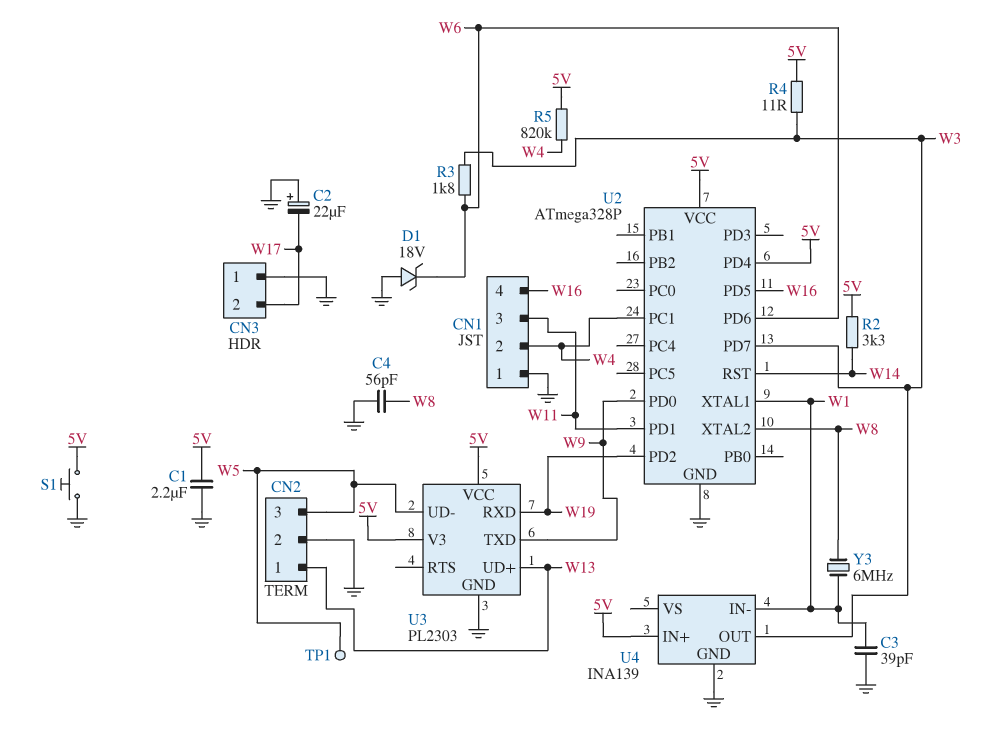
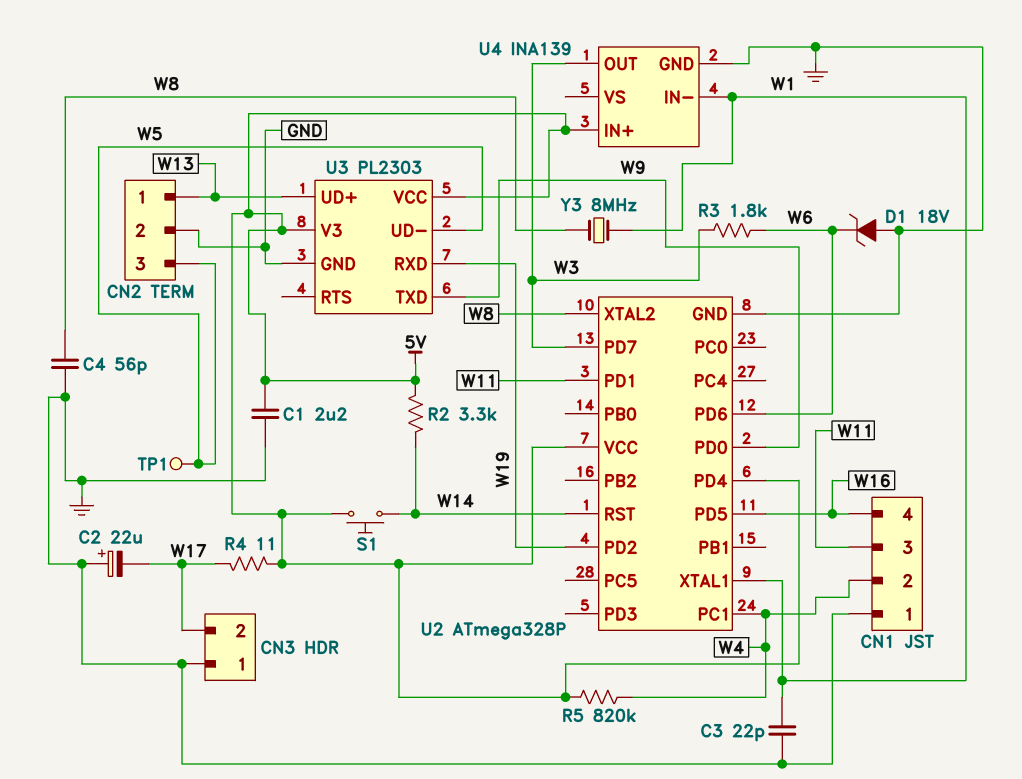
C3: 39pF (GND, W1) -> 22pF (GND, W1)
R4: 11 (5V, W3) -> 11 (5V, W17)
S1: button (5V, GND) -> button (5V, W14)
Y3: 6MHz (W1, W8) -> 8MHz (W1, W8)

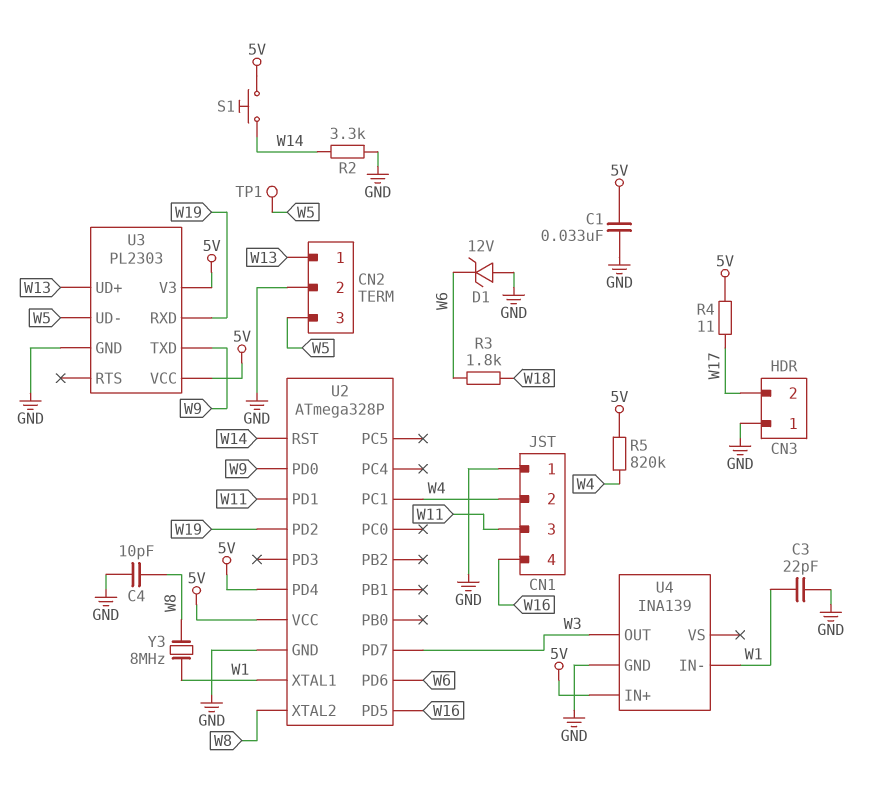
C1: 2.2uF (5V, GND) -> 33nF (5V, GND)
C2: 22uF (plus GND, minus W17) -> none
C4: 56pF (GND, W8) -> 10pF (GND, W8)
D1: zener 18V (A GND, K W6) -> zener 12V (A GND, K W6)
R2: 3.3k (5V, W14) -> 3.3k (GND, W14)
R3: 1.8k (W3, W6) -> 1.8k (W6, W18)

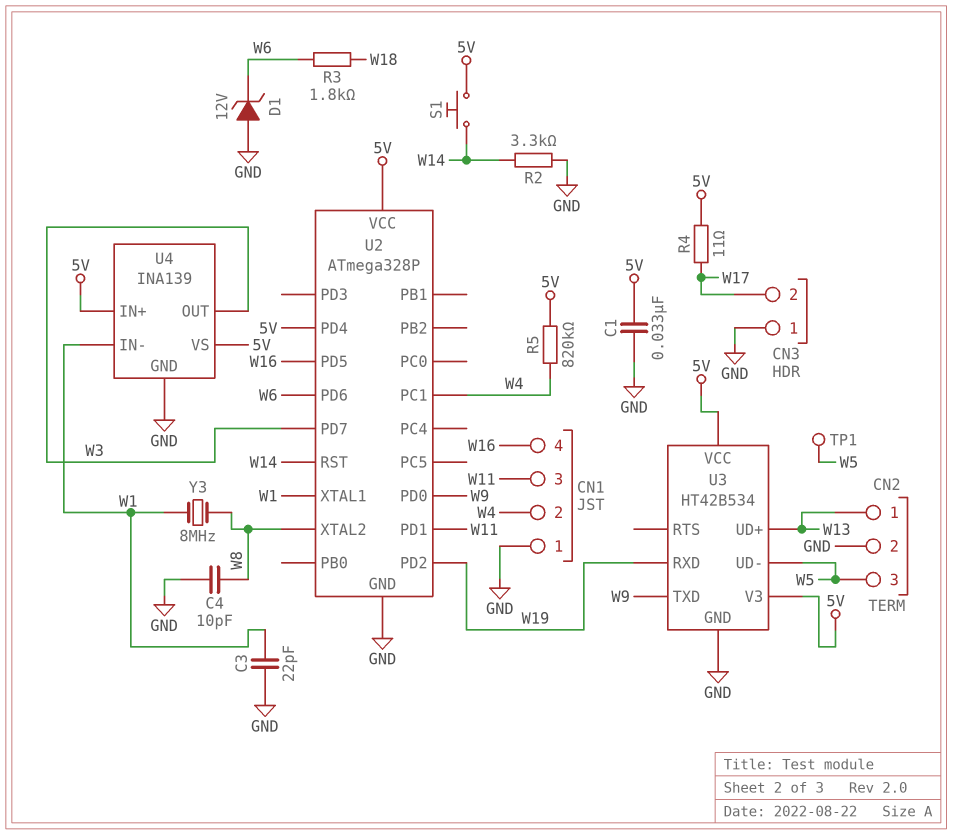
U3: PL2303 -> HT42B534
U4 pin VS: none -> 5V

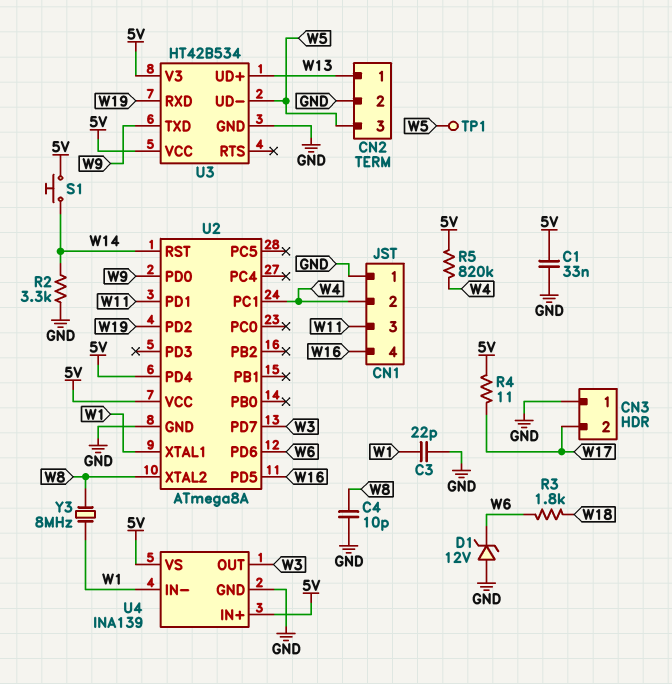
U2: ATmega328P -> ATmega8A

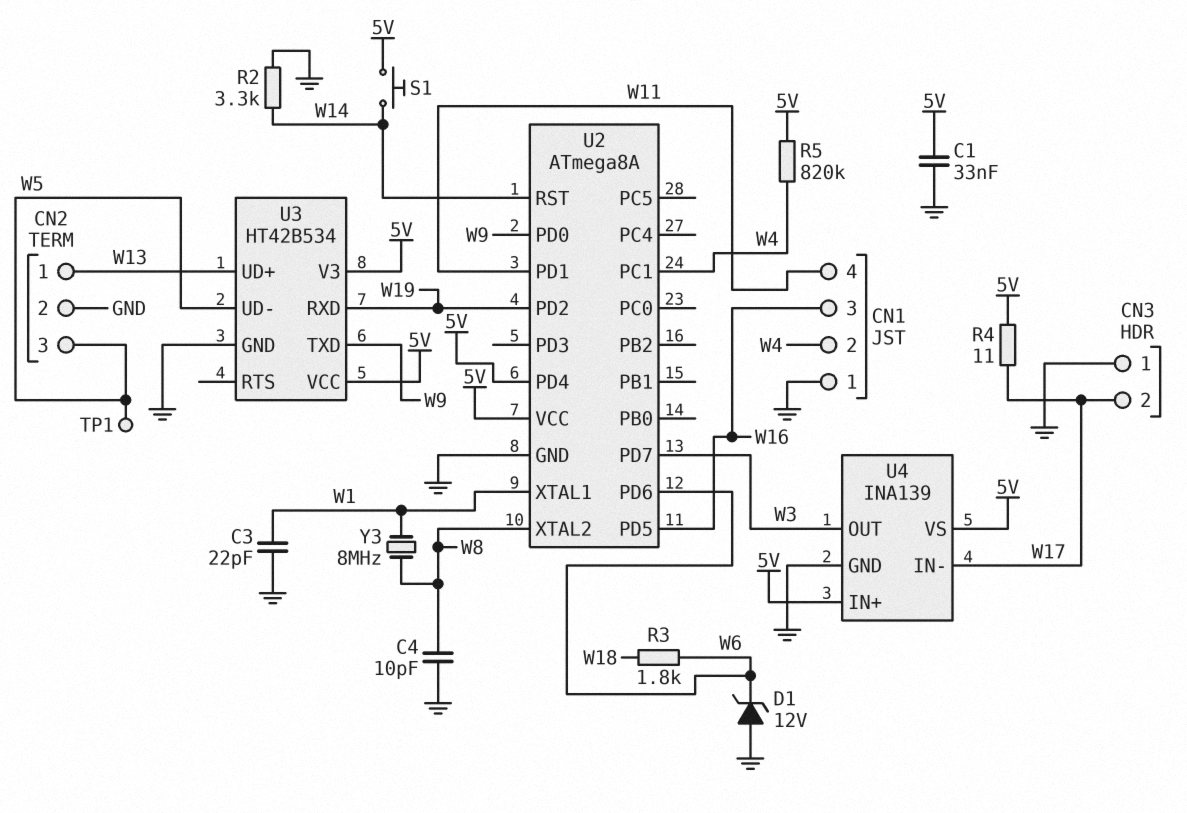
CN1 pin 3: W11 -> W16
CN1 pin 4: W16 -> W11
U4 pin IN-: W1 -> W17

